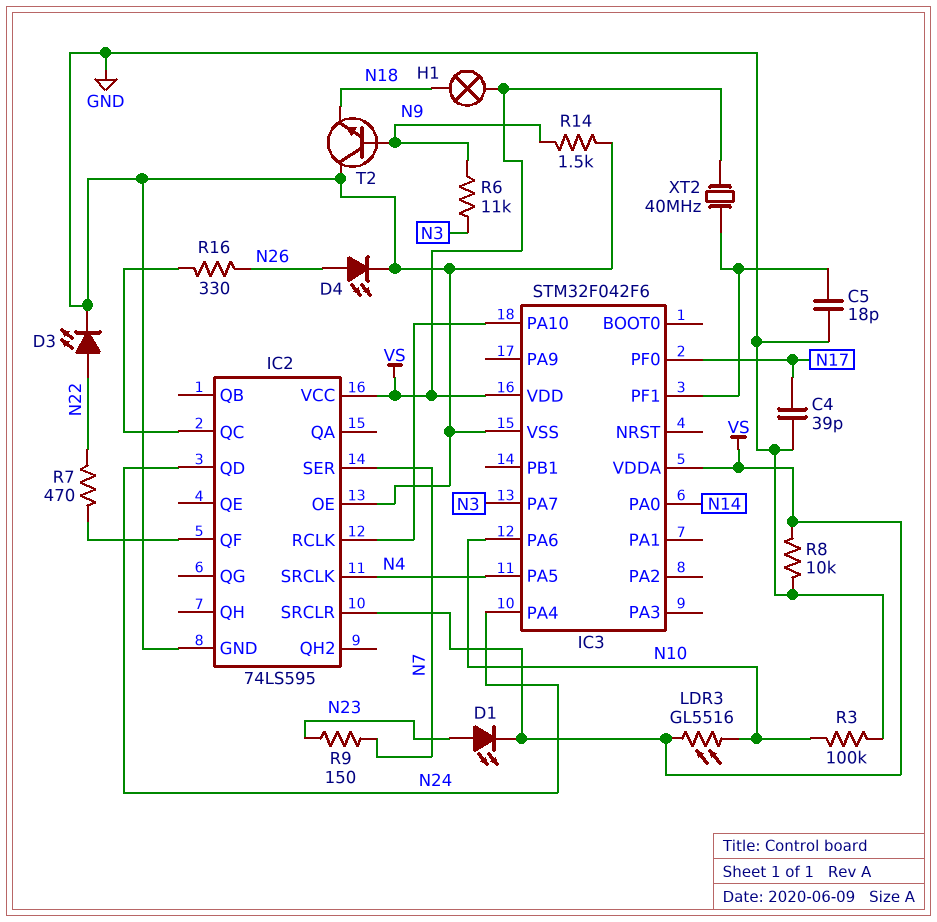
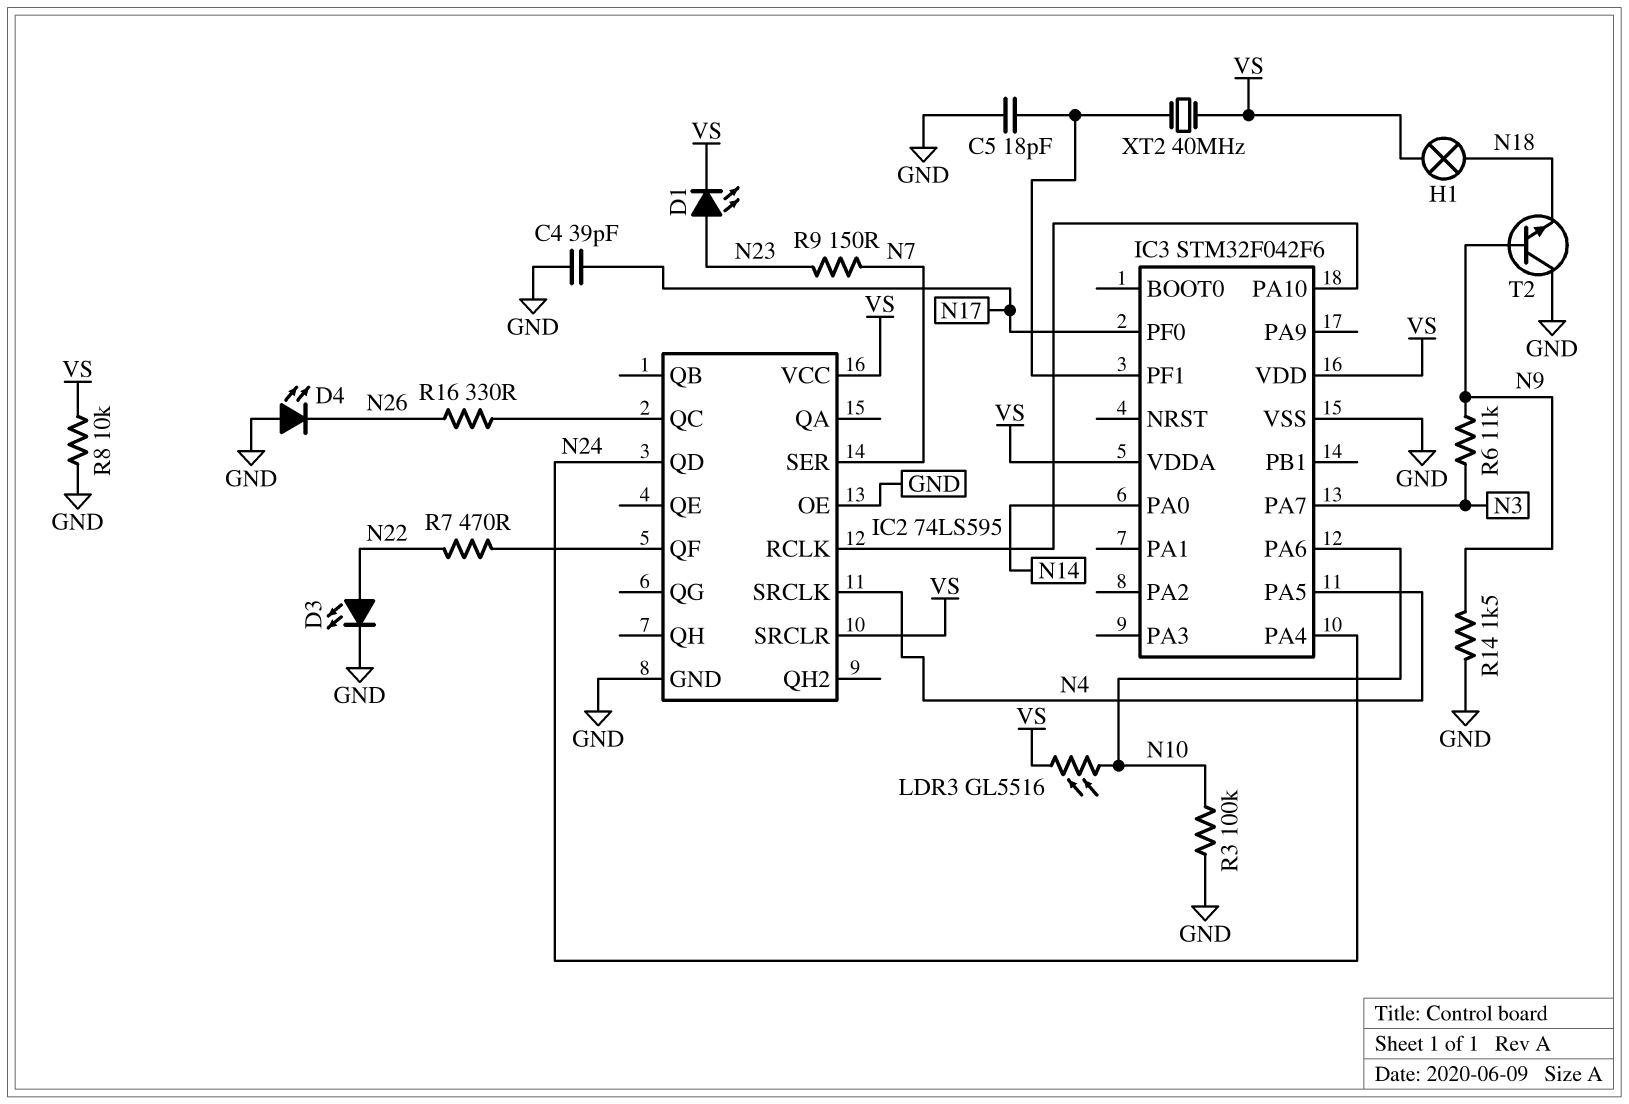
D4: LED (A N26, K GND) -> LED (A GND, K N26)

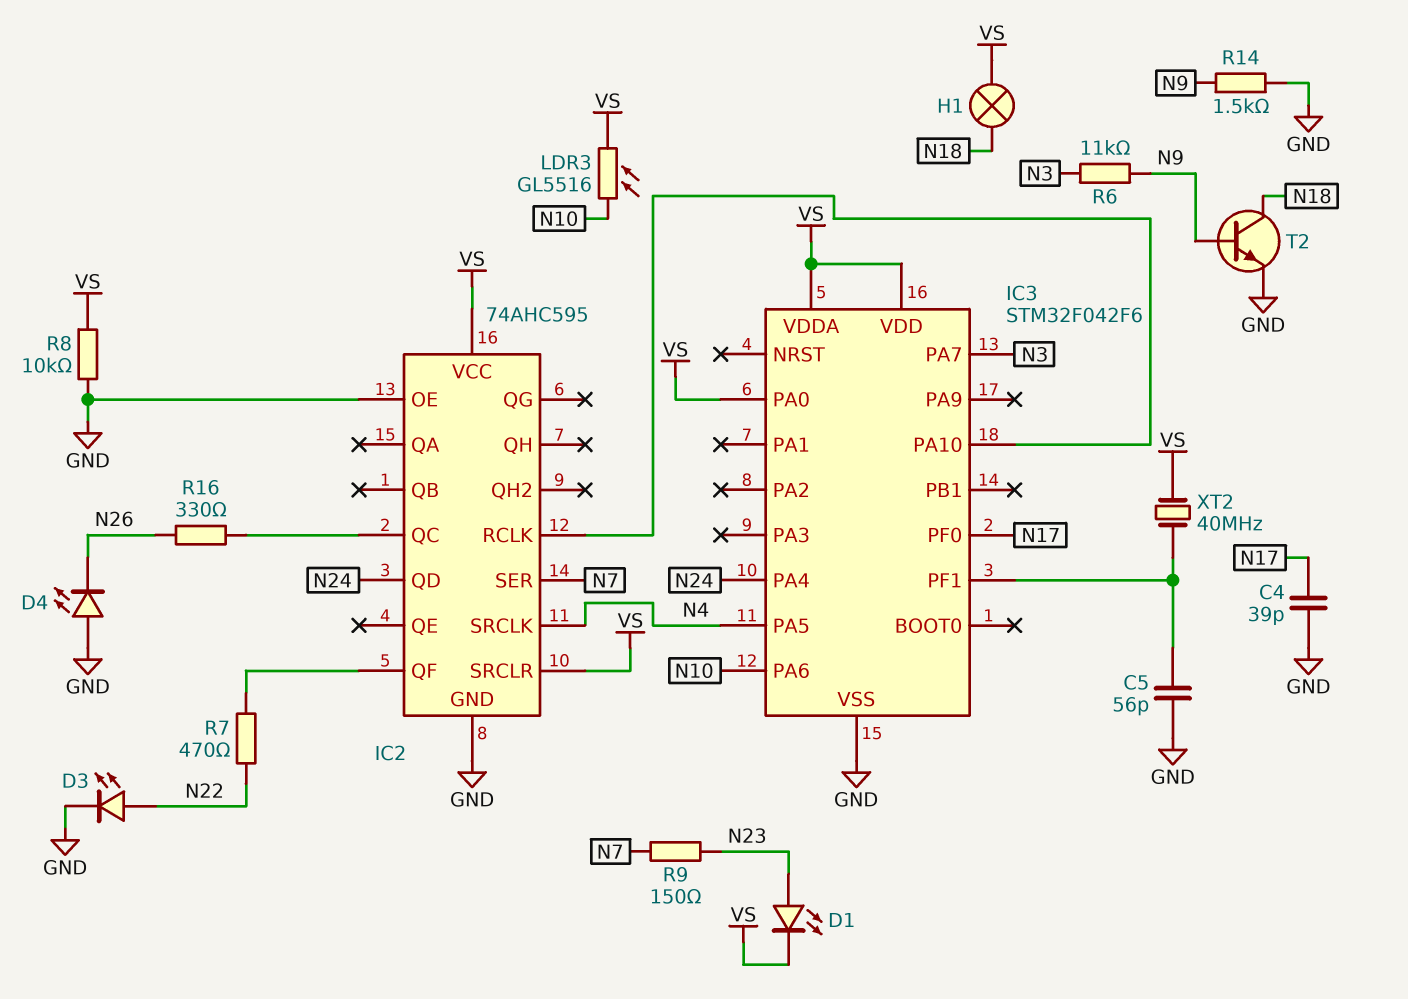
C5: 18pF (GND, IC3/PF1) -> 56pF (GND, IC3/PF1)
IC2: 74LS595 -> 74AHC595
IC3 pin PA0: N14 -> VS
R3: 100k (GND, N10) -> none
T2: NPN (B N9, C GND, E N18) -> NPN (B N9, C N18, E GND)

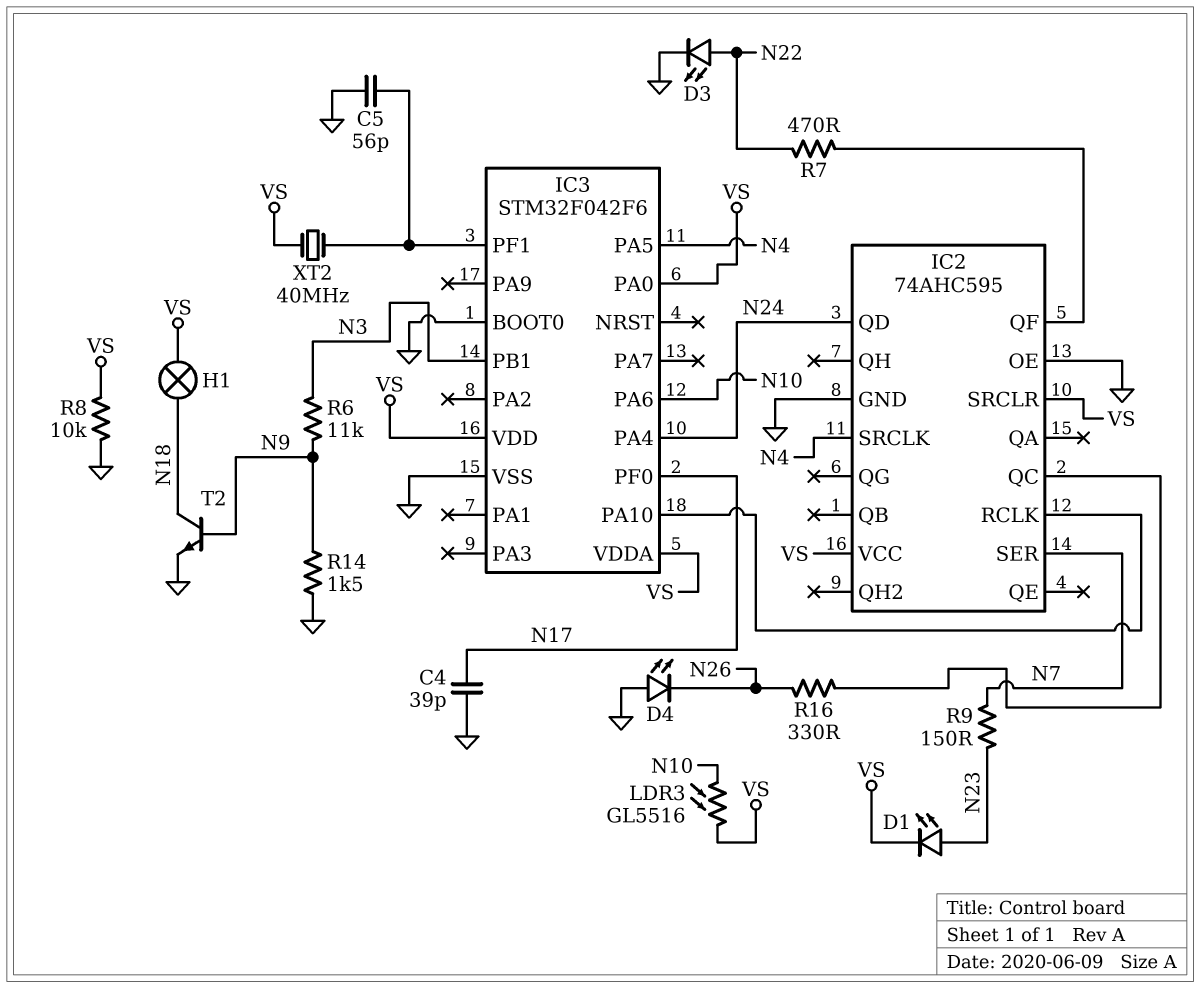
IC3 pin BOOT0: none -> GND
IC3 pin PA7: N3 -> none
IC3 pin PB1: none -> N3

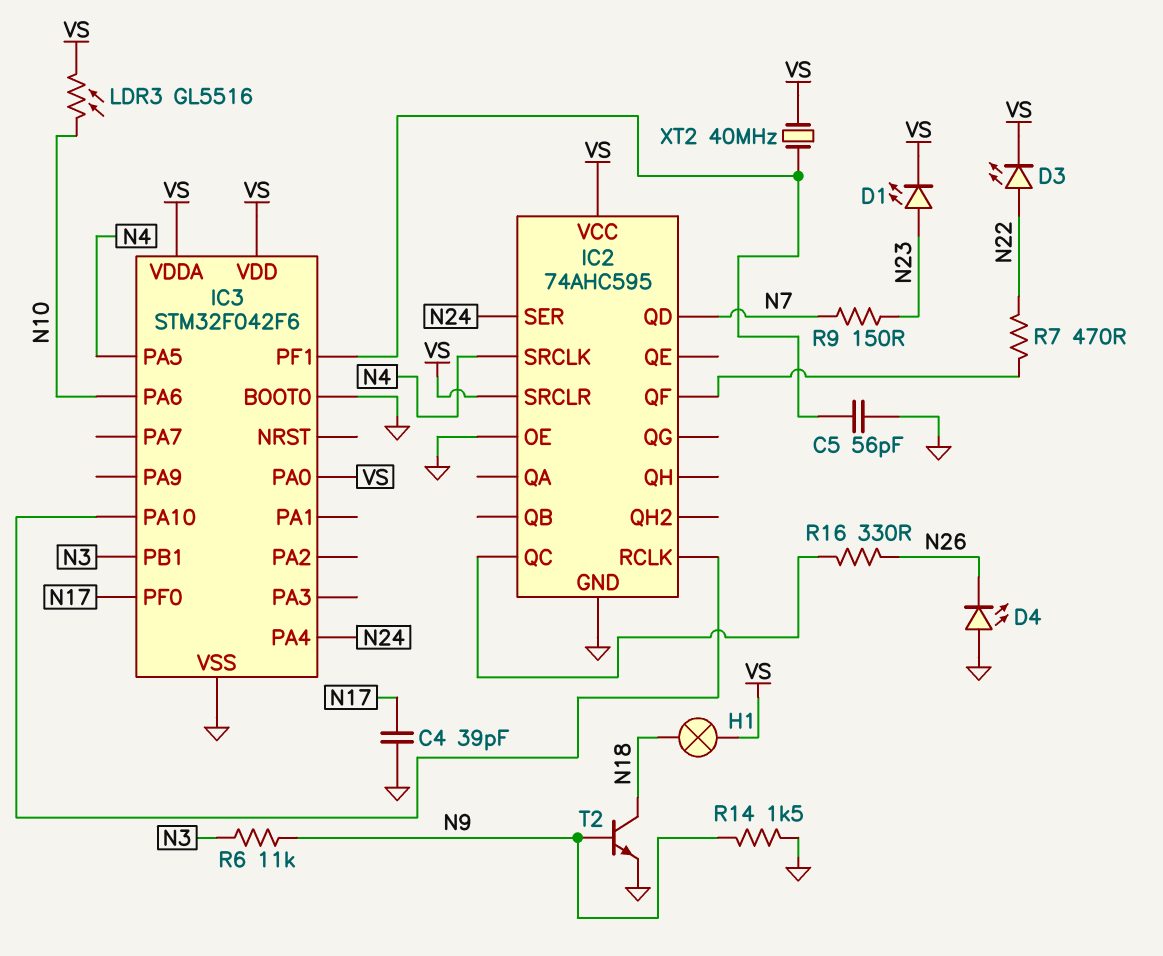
D3: LED (A N22, K GND) -> LED (A N22, K VS)
IC2 pin QD: N24 -> N7
IC2 pin SER: N7 -> N24
R8: 10k (GND, VS) -> none

